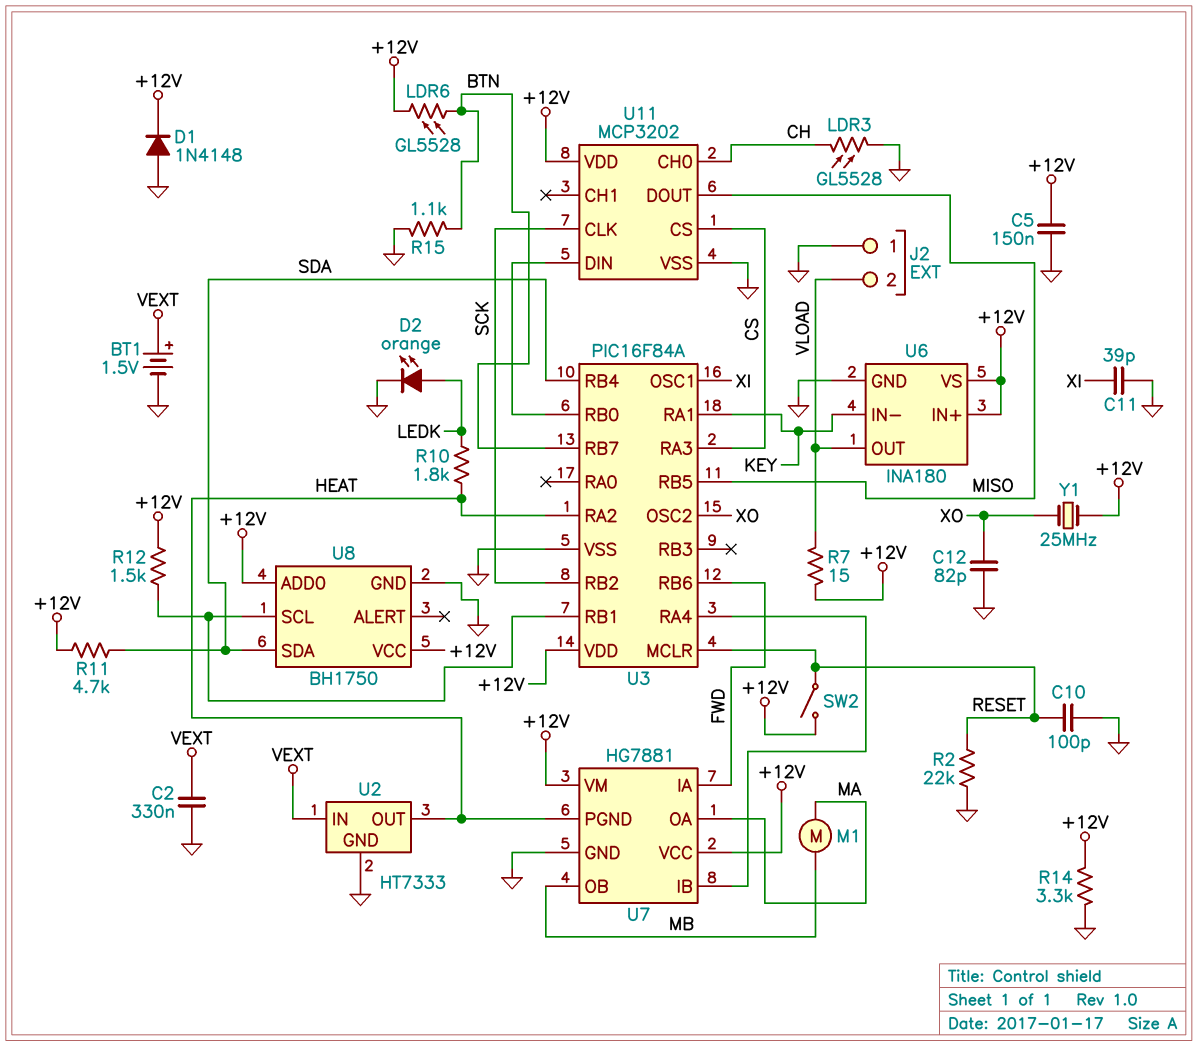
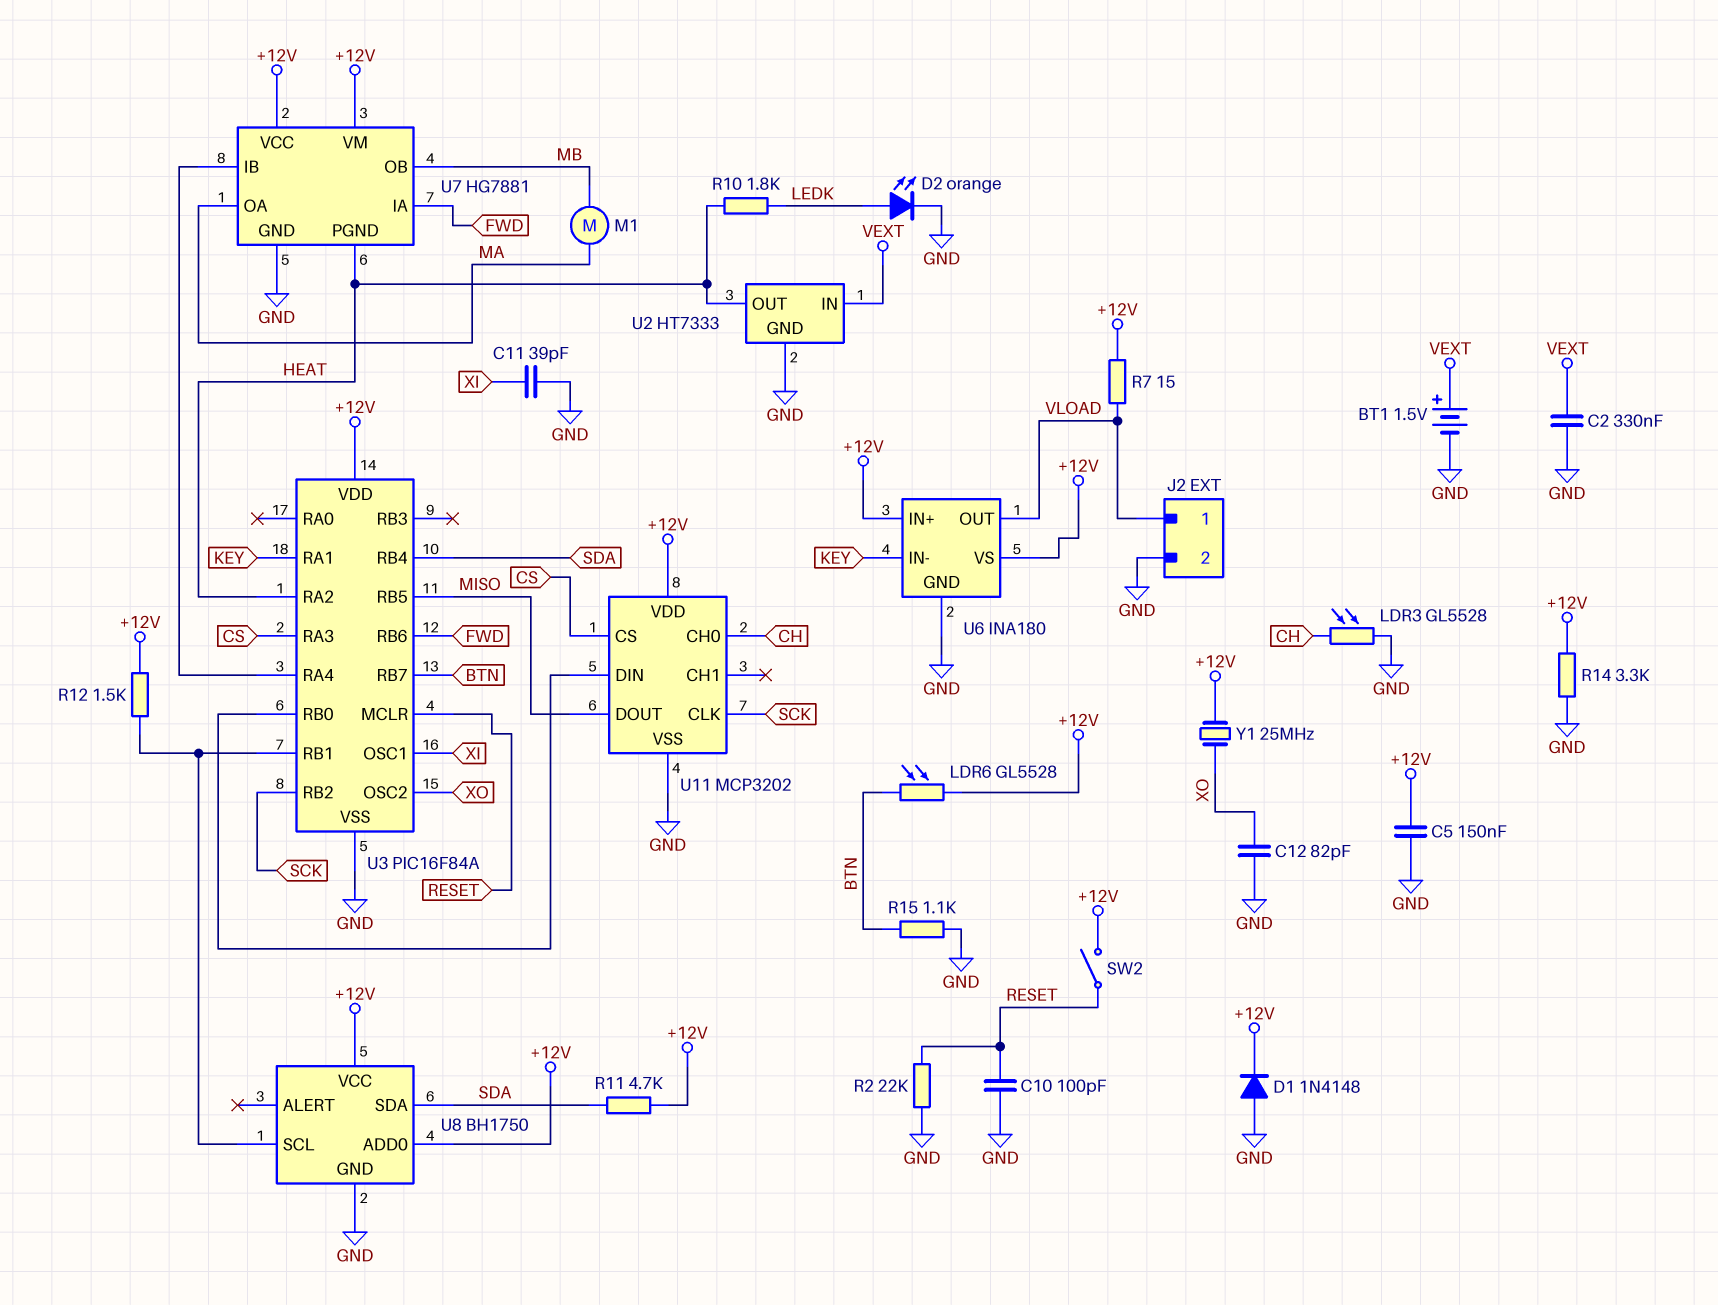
J2 pin 1: GND -> VLOAD
J2 pin 2: VLOAD -> GND

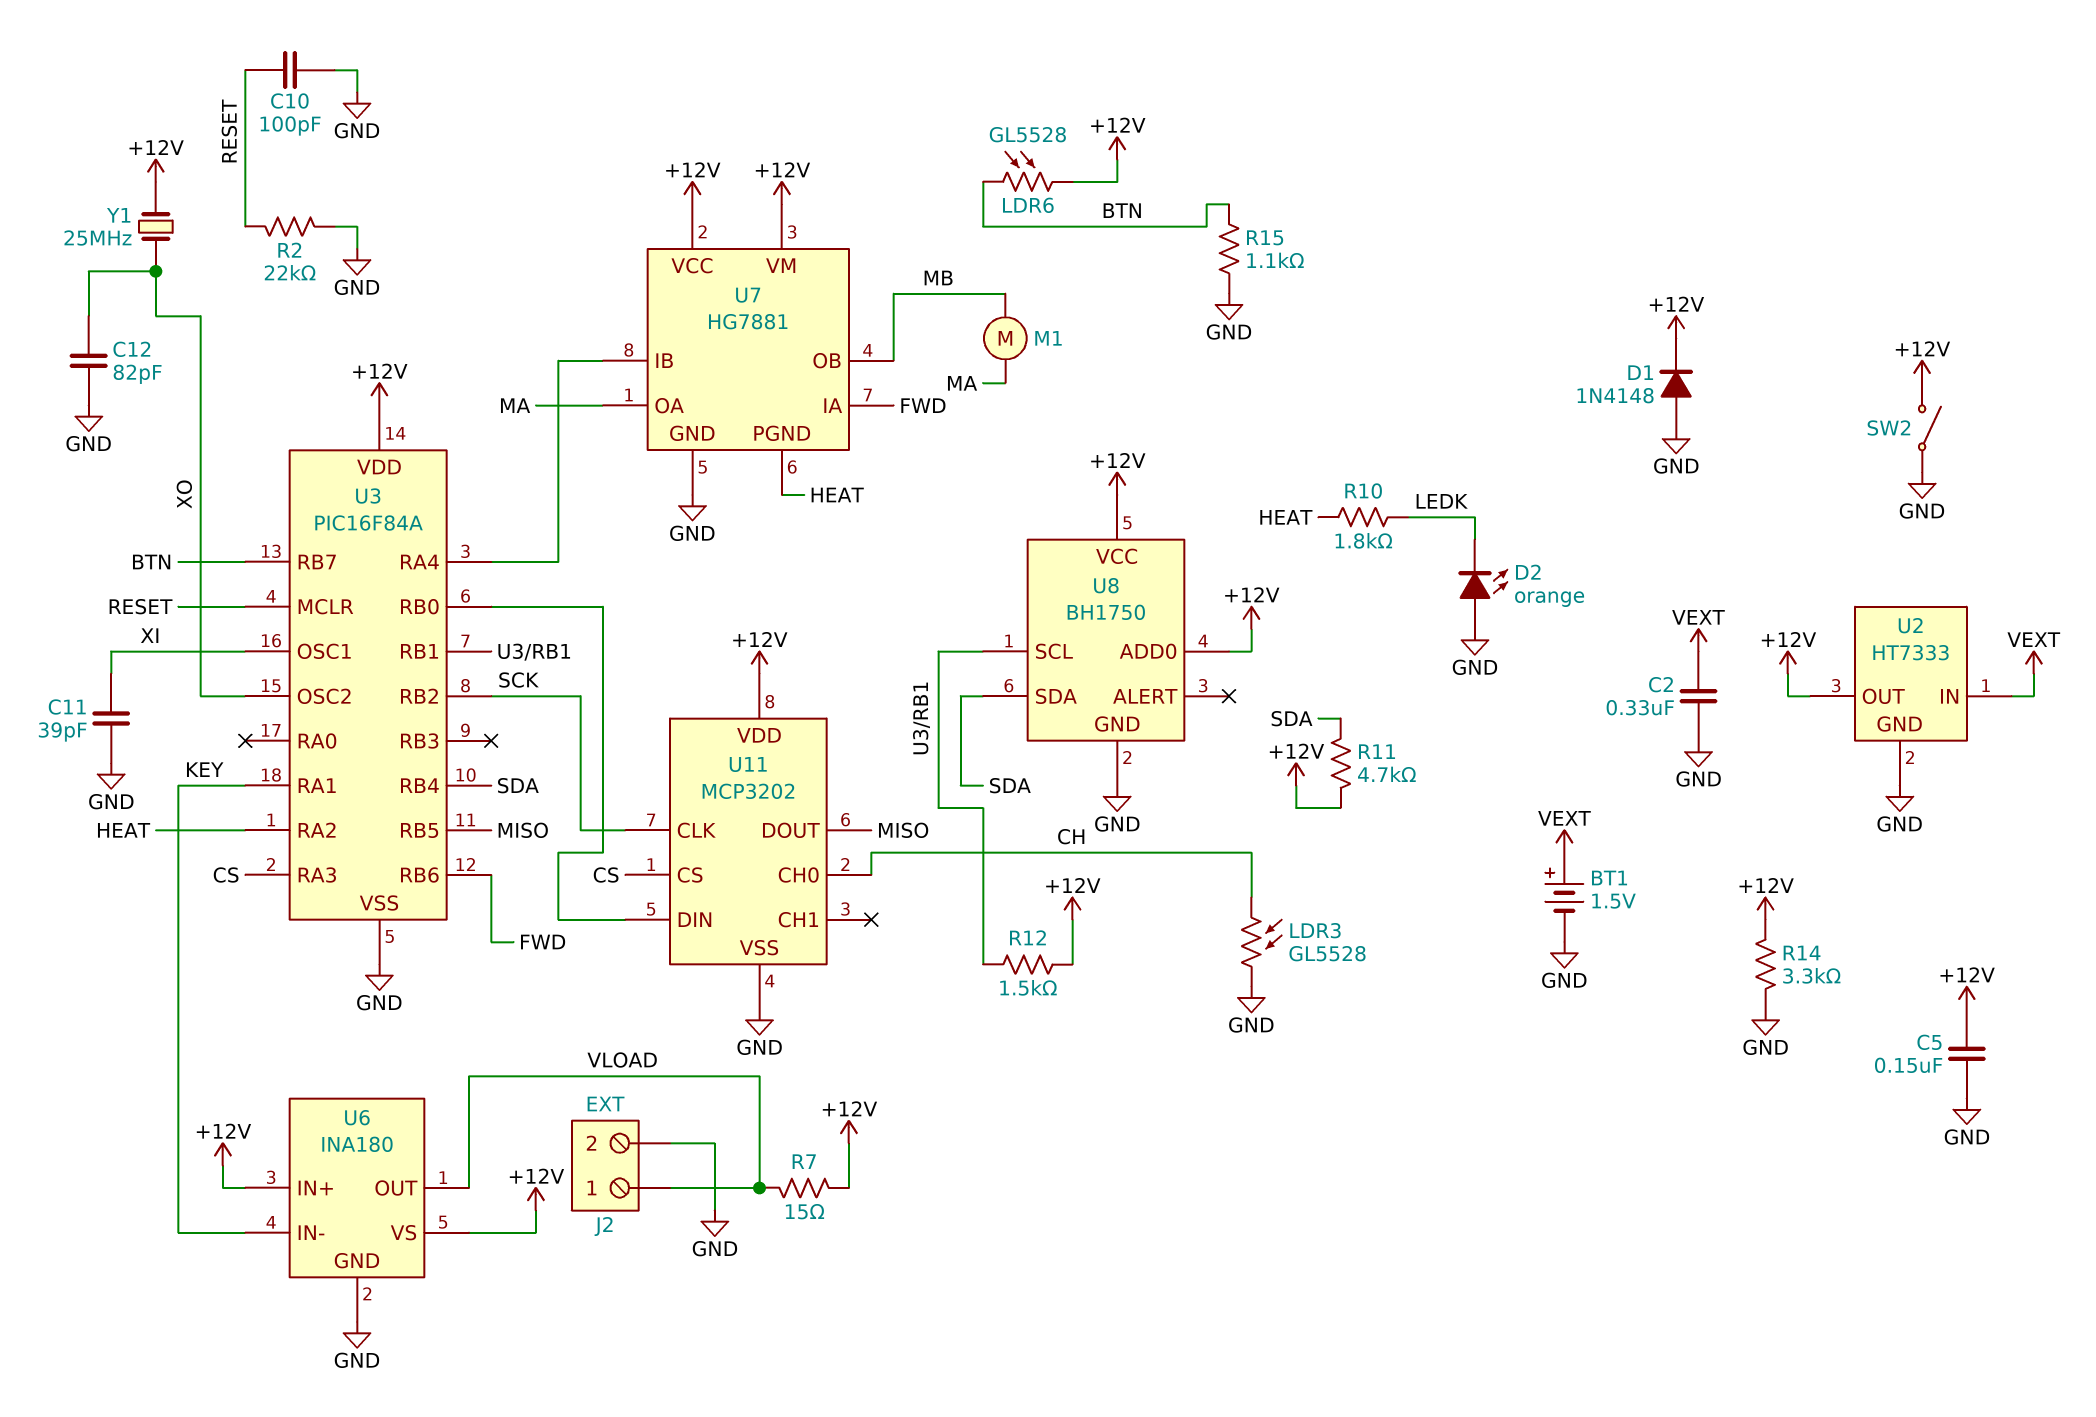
D2: LED orange (A LEDK, K GND) -> LED orange (A GND, K LEDK)
SW2: switch (+12V, RESET) -> switch (+12V, GND)
U2 pin OUT: HEAT -> +12V

